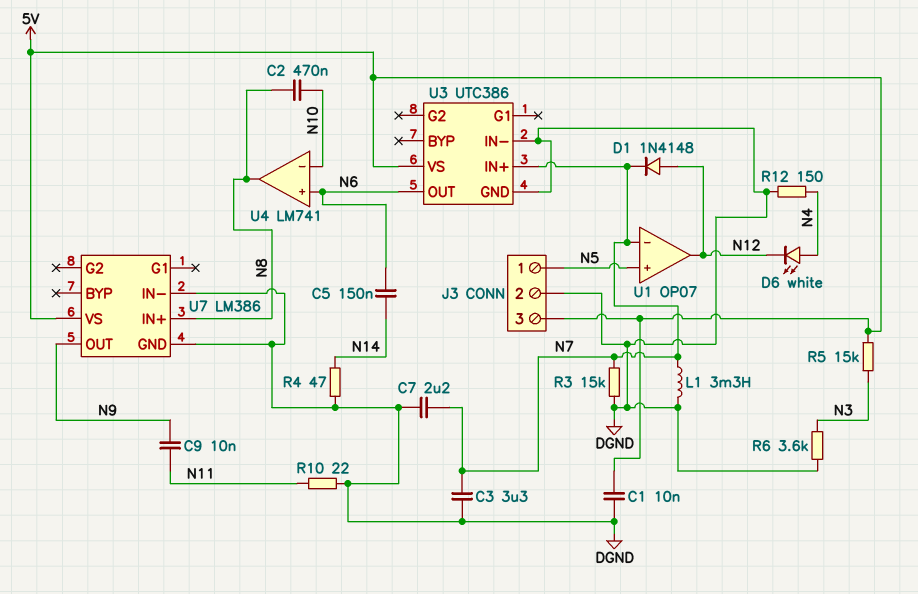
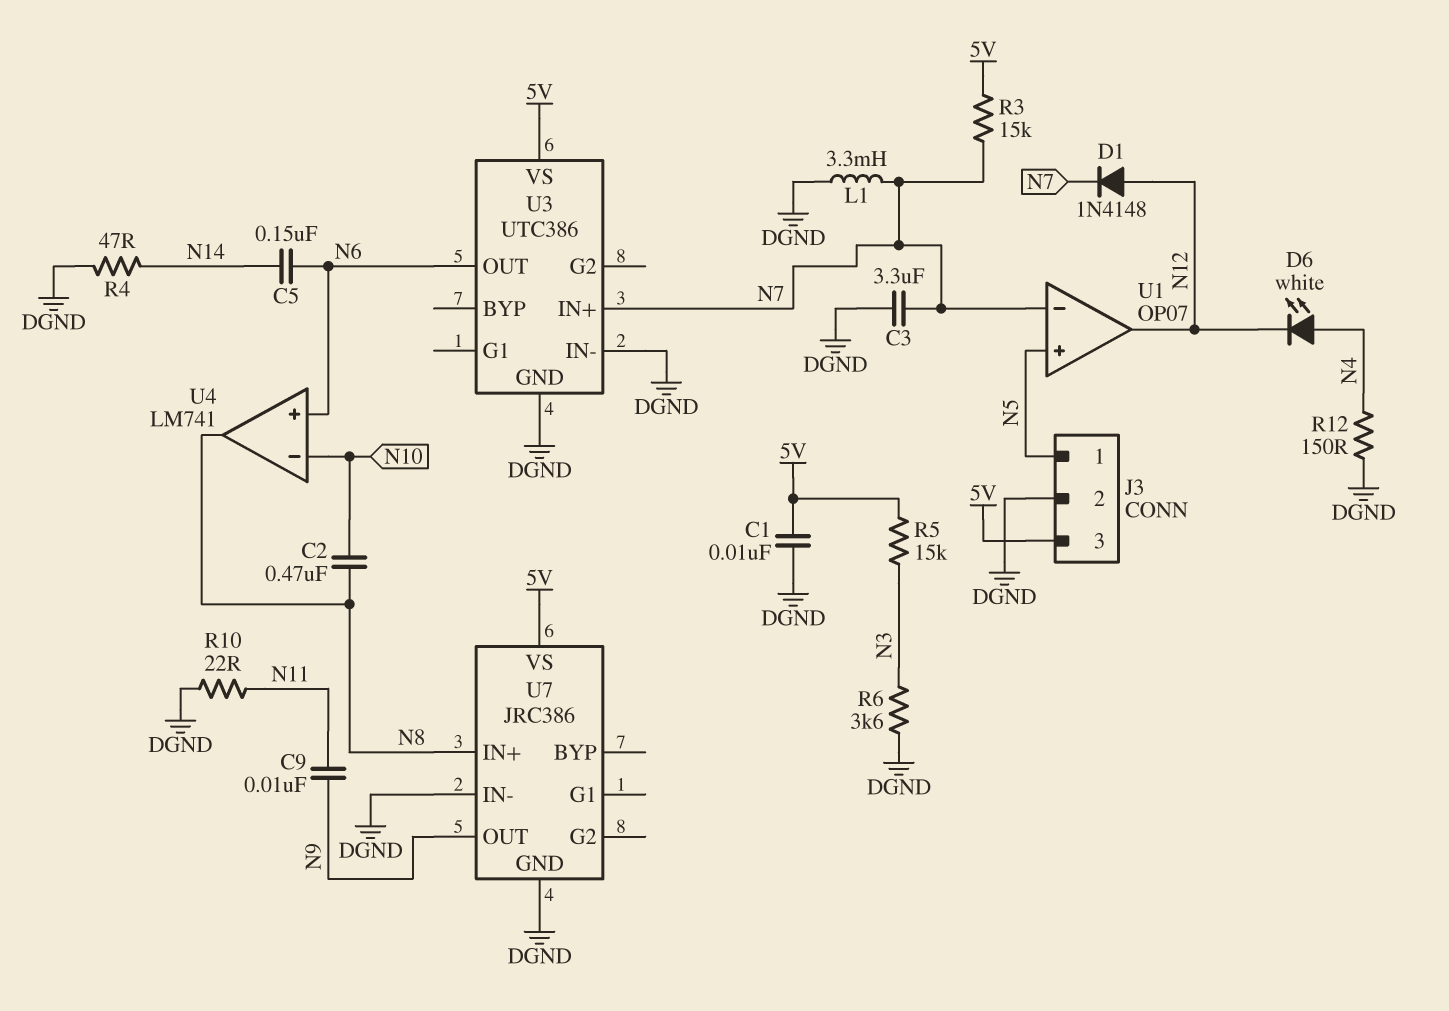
C7: 2.2uF (DGND, N7) -> none
R3: 15k (DGND, N7) -> 15k (5V, N7)
U7: LM386 -> JRC386

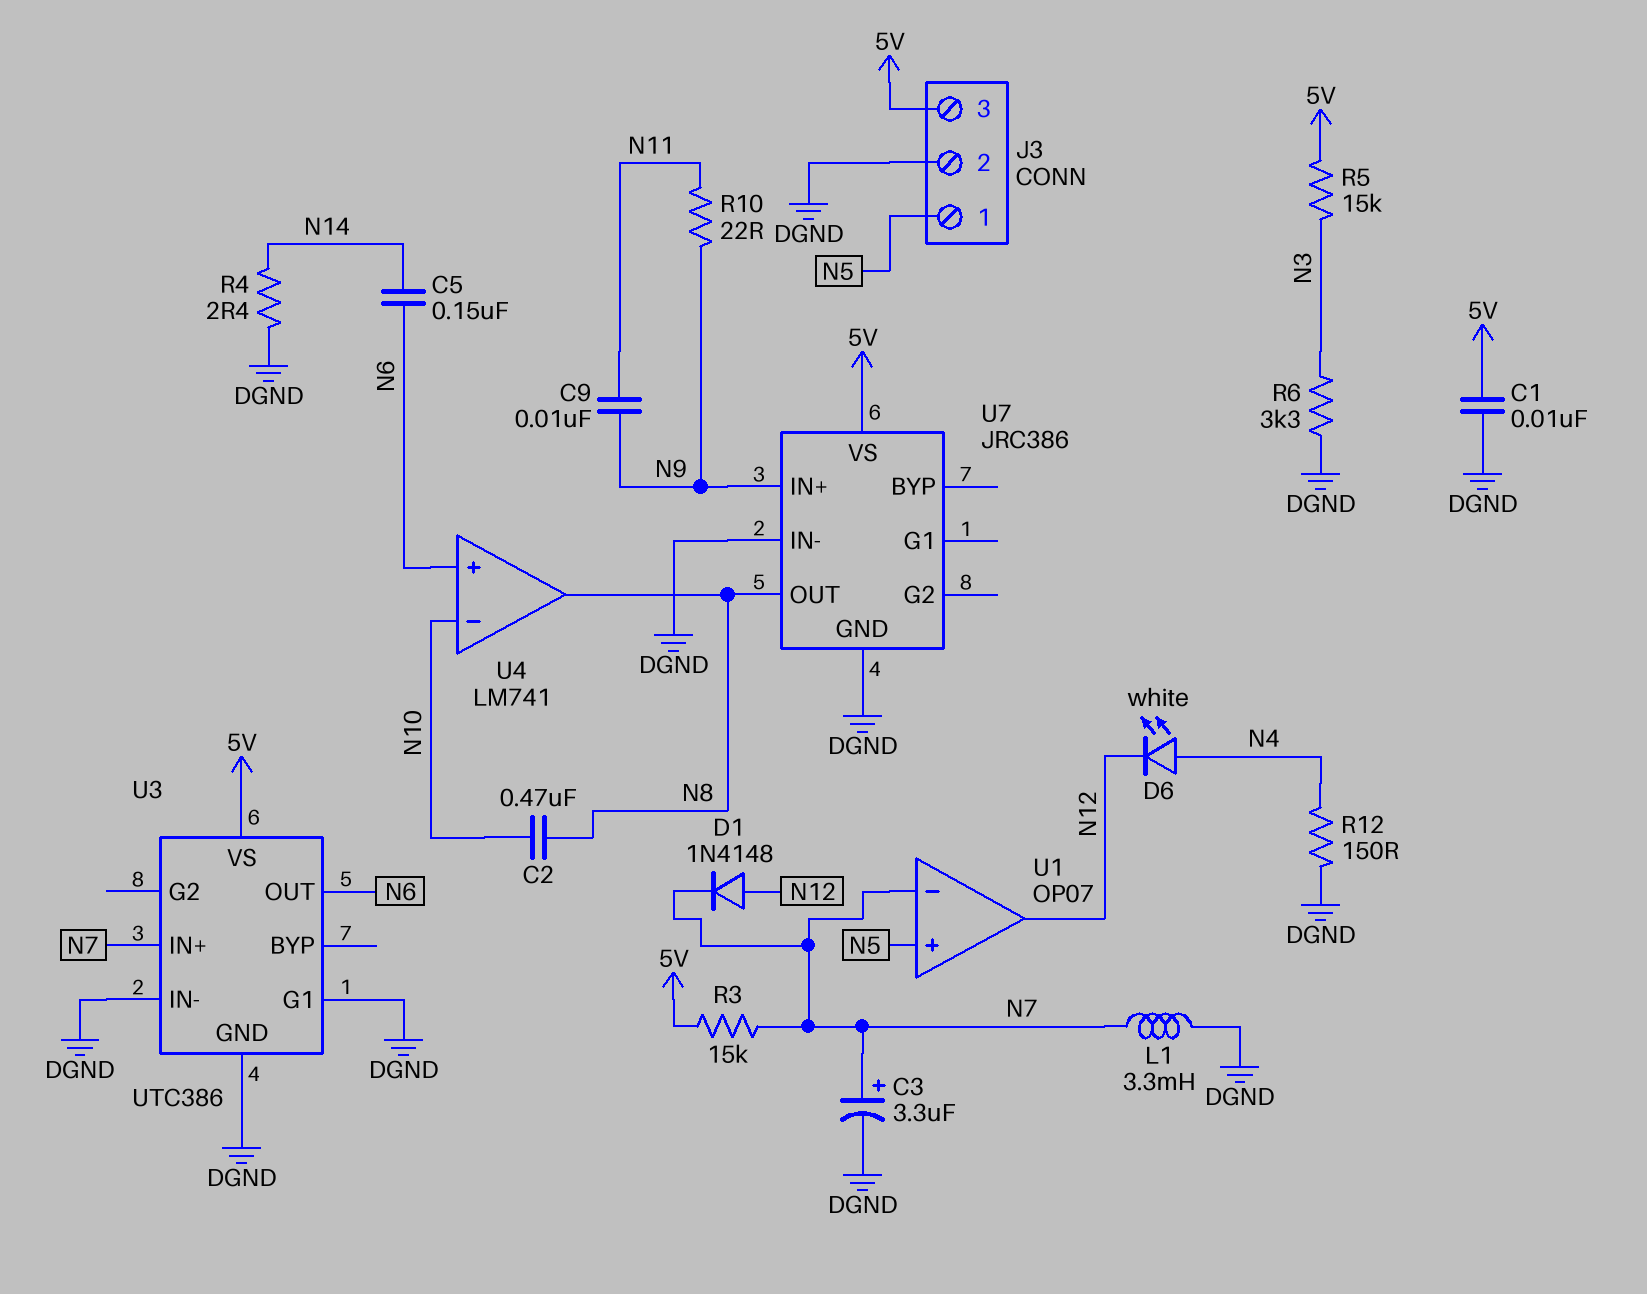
C3: 3.3uF (DGND, N7) -> 3.3uF (plus N7, minus DGND)
R4: 47 (DGND, N14) -> 2.4 (DGND, N14)
R6: 3.6k (DGND, N3) -> 3.3k (DGND, N3)
R10: 22 (DGND, N11) -> 22 (N9, N11)
U3 pin G1: none -> DGND
U7 pin IN+: N8 -> N9
U7 pin OUT: N9 -> N8

